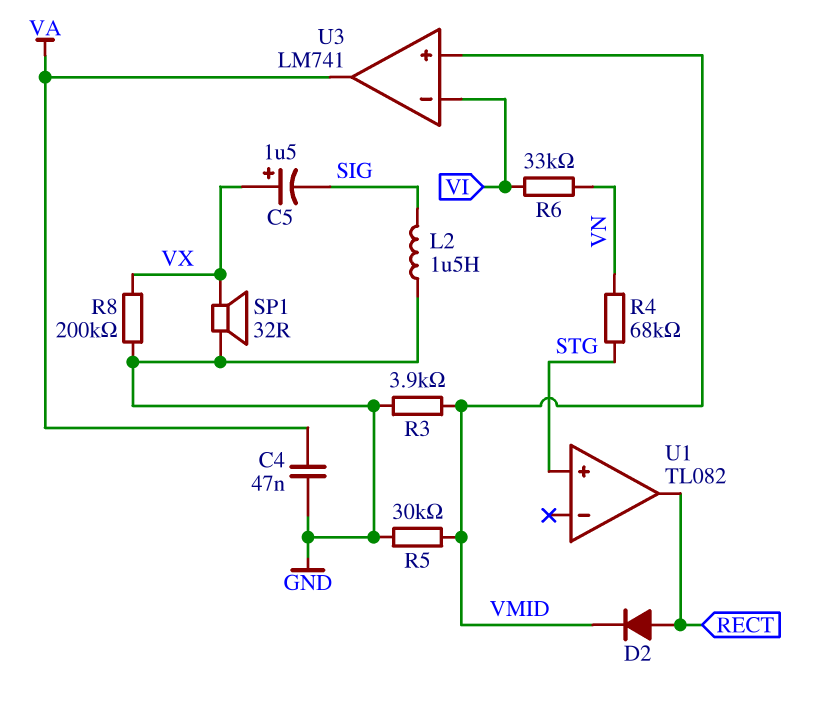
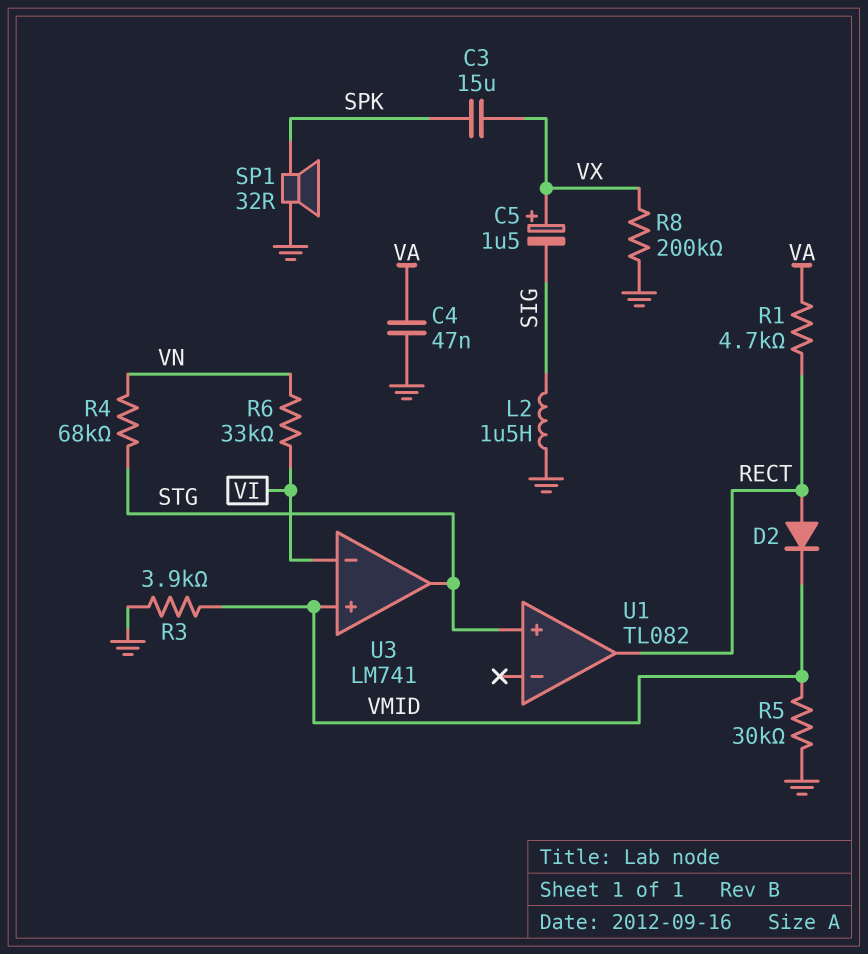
C3: none -> 15uF (SPK, VX)
R1: none -> 4.7k (RECT, VA)
SP1: speaker 32R (GND, VX) -> speaker 32R (GND, SPK)
U3 pin out: VA -> STG

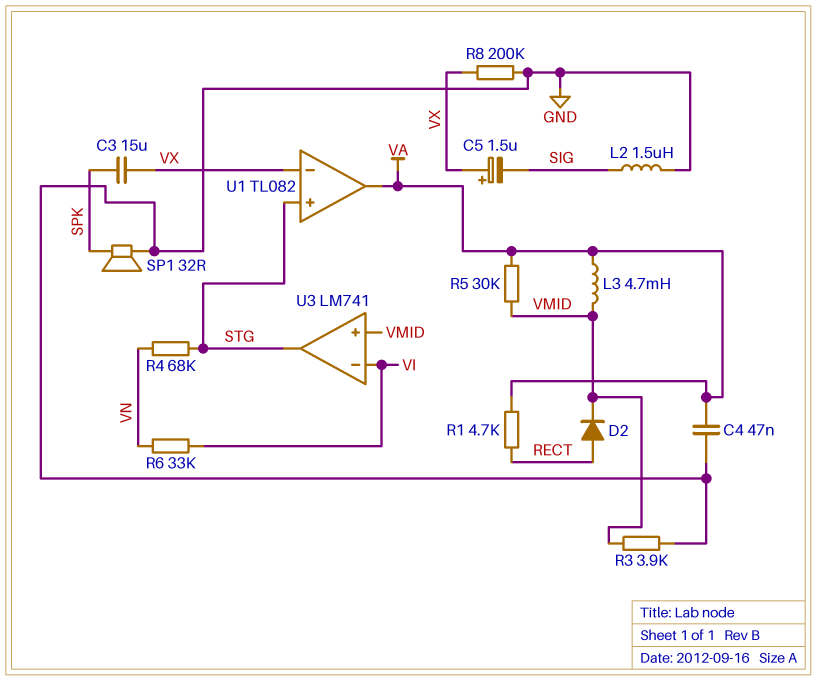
L3: none -> 4.7mH (VA, VMID)
R5: 30k (GND, VMID) -> 30k (VA, VMID)
U1 pin in-: none -> VX
U1 pin out: RECT -> VA

